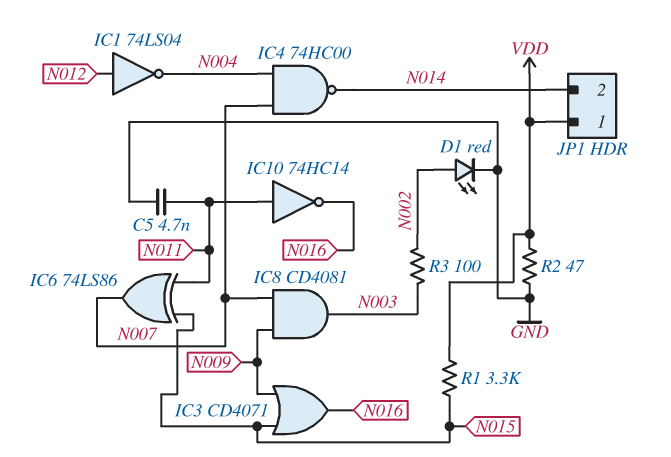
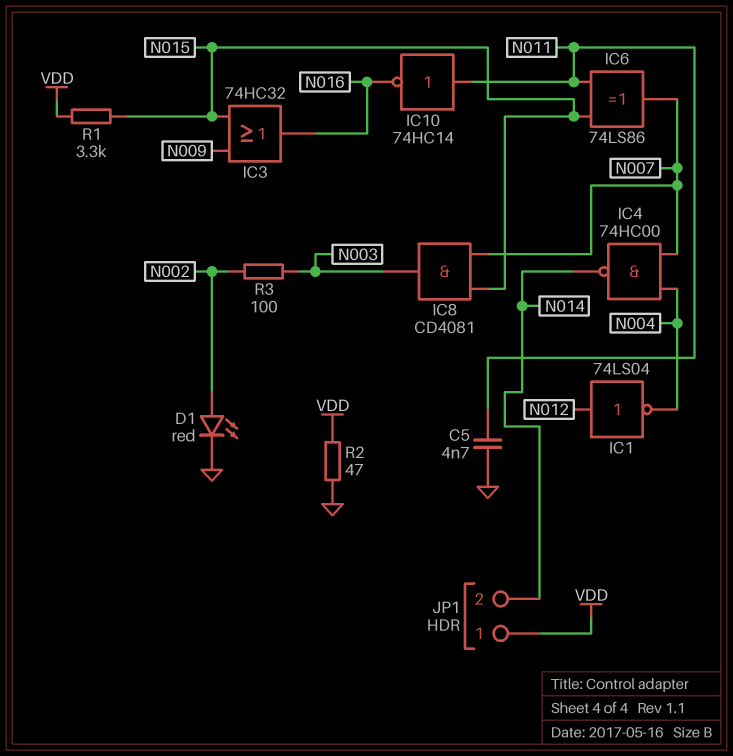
IC3: OR CD4071 (in N009, in N015, out N016) -> OR 74HC32 (in N009, in N015, out N016)
IC8: AND CD4081 (in N007, in N009, out N003) -> AND CD4081 (in N007, in N015, out N003)

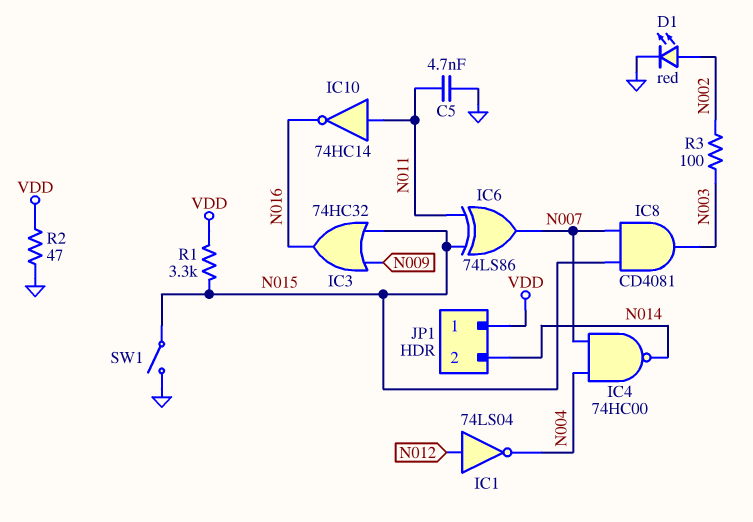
SW1: none -> switch (GND, N015)

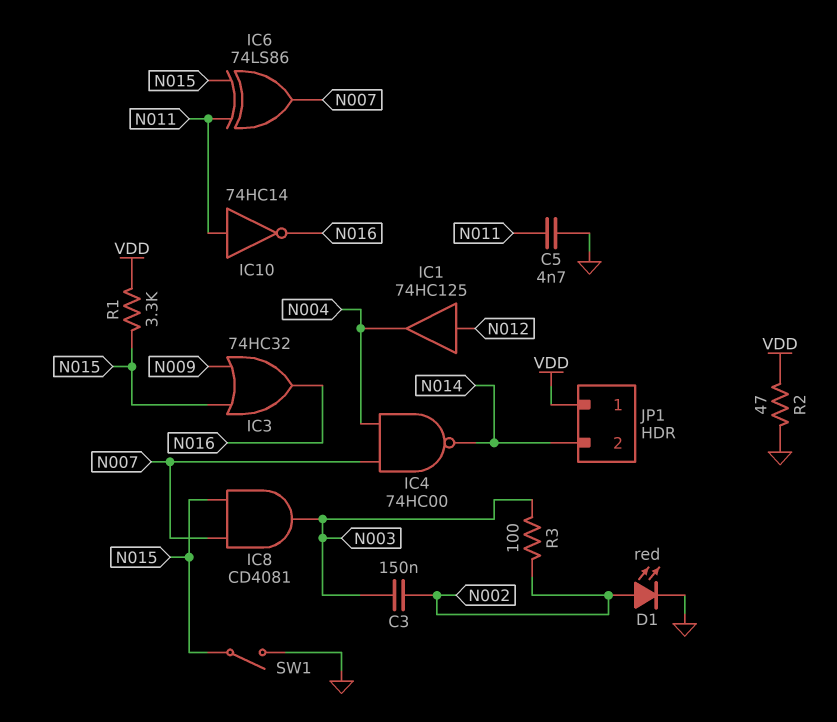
C3: none -> 150nF (N002, N003)
IC1: NOT 74LS04 (in N012, out N004) -> buffer 74HC125 (in N012, out N004)

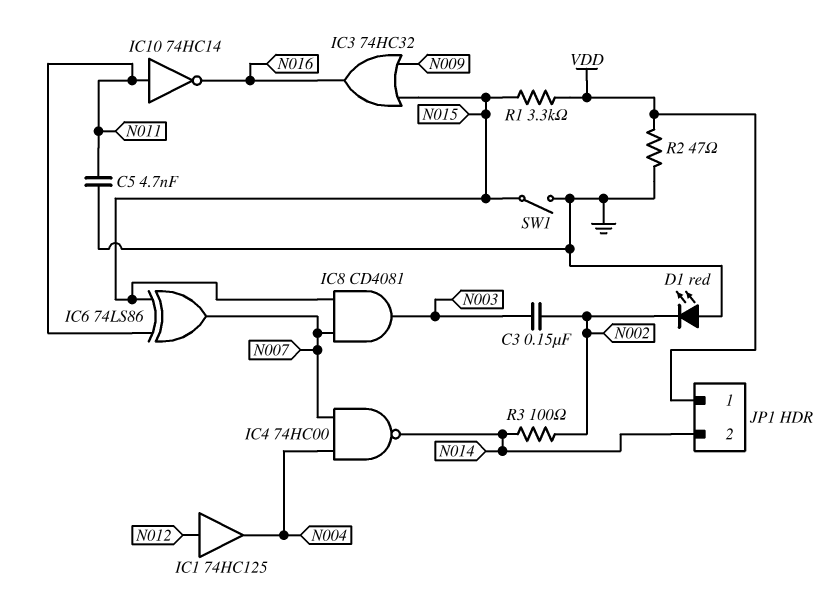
D1: LED red (A N002, K GND) -> LED red (A GND, K N002)
R3: 100 (N002, N003) -> 100 (N002, N014)

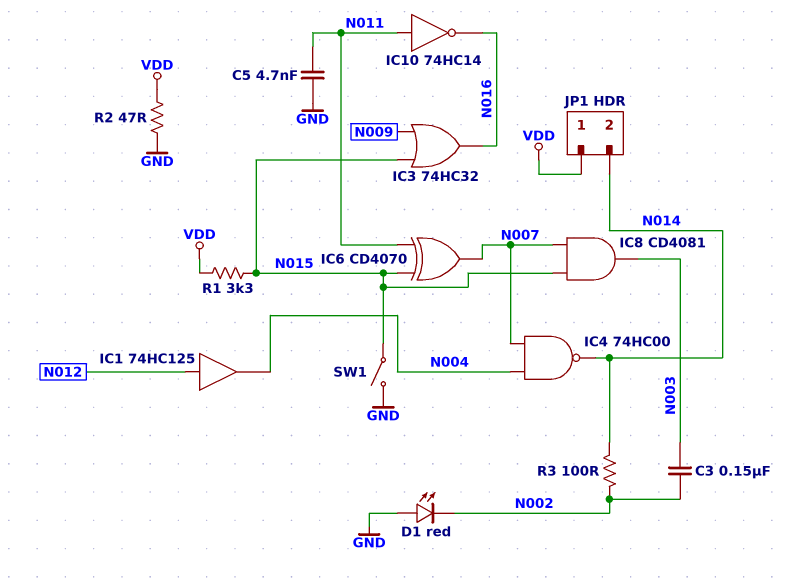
IC6: XOR 74LS86 (in N011, in N015, out N007) -> XOR CD4070 (in N011, in N015, out N007)

